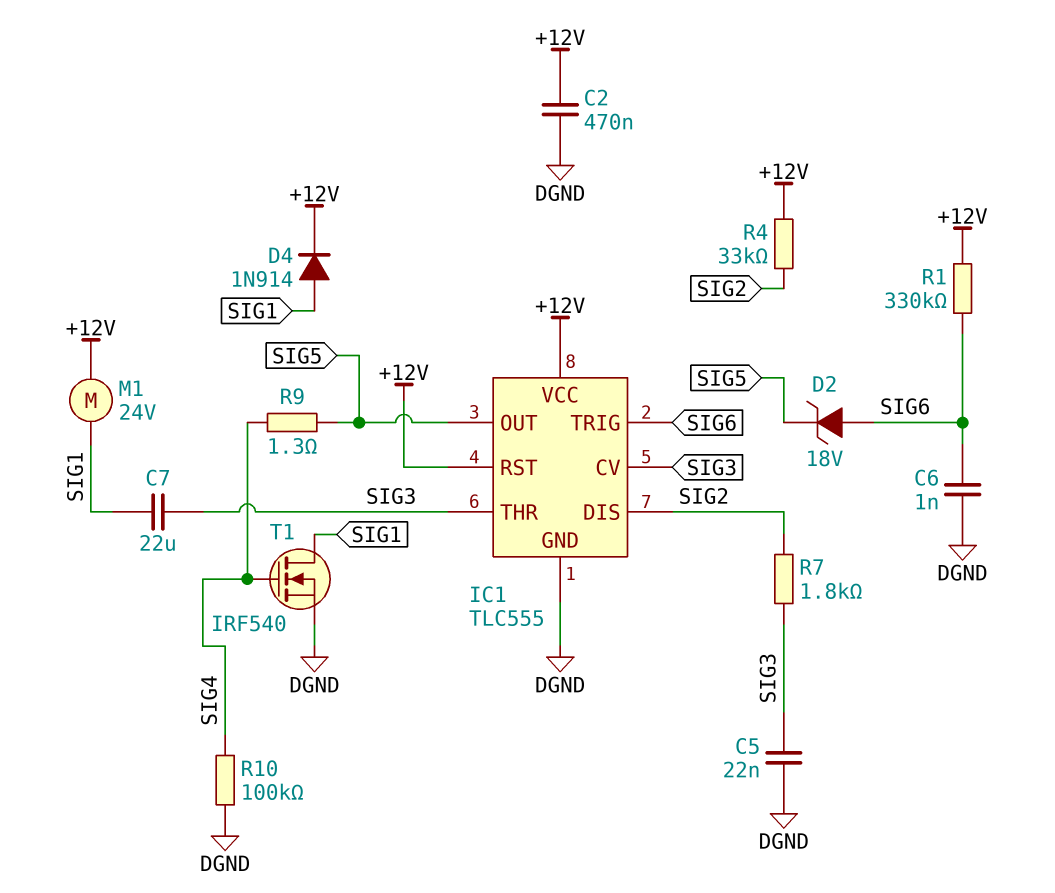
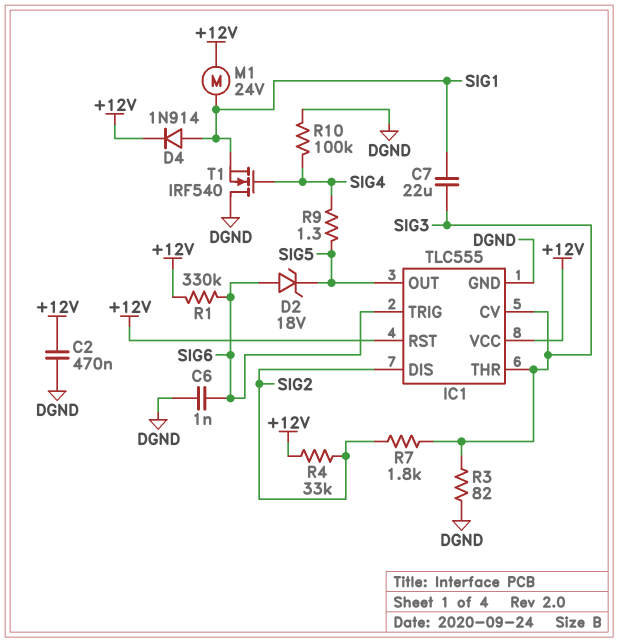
C5: 22nF (DGND, SIG3) -> none
R3: none -> 82 (DGND, SIG3)
T1: NMOS IRF540 (G SIG4, D SIG1, S DGND) -> NMOS IRF540 (G SIG4, D DGND, S SIG1)

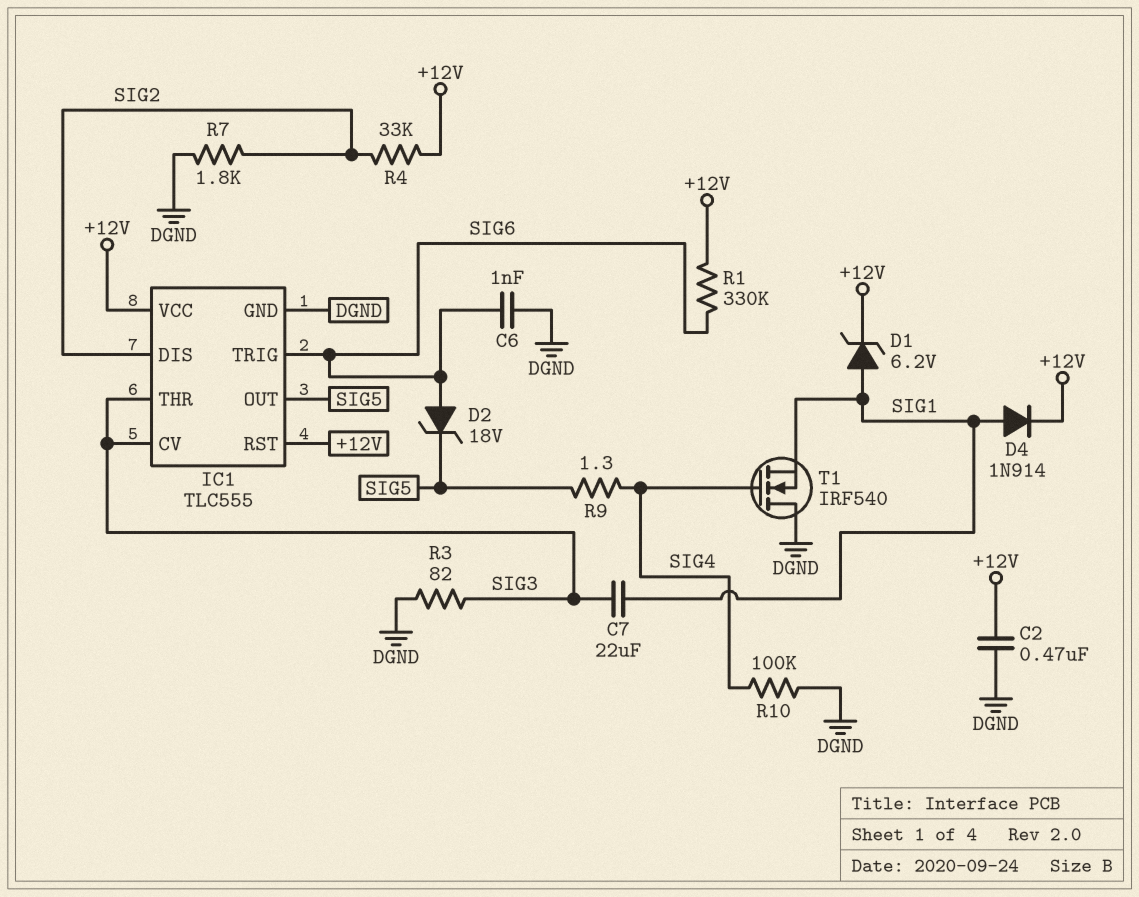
D1: none -> zener 6.2V (A SIG1, K +12V)
M1: motor 24V (+12V, SIG1) -> none
R7: 1.8k (SIG2, SIG3) -> 1.8k (DGND, SIG2)

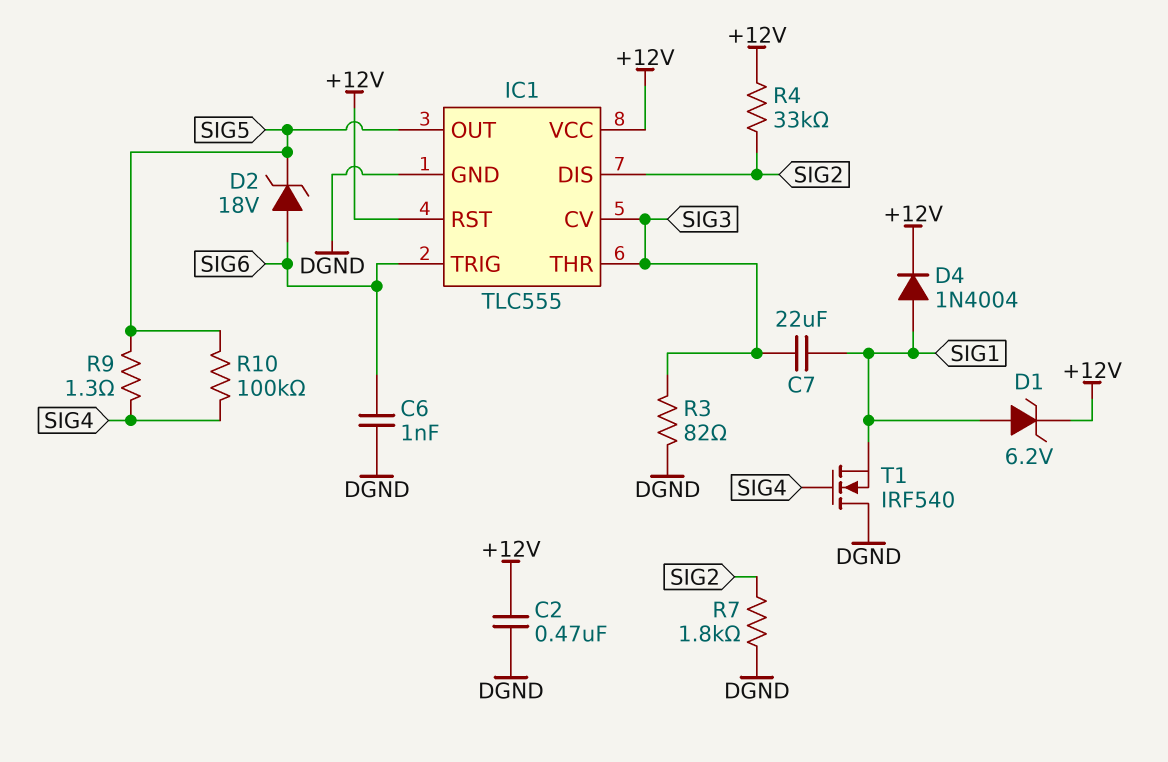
D4: diode 1N914 (A SIG1, K +12V) -> diode 1N4004 (A SIG1, K +12V)
R1: 330k (+12V, SIG6) -> none
R10: 100k (DGND, SIG4) -> 100k (SIG4, SIG5)

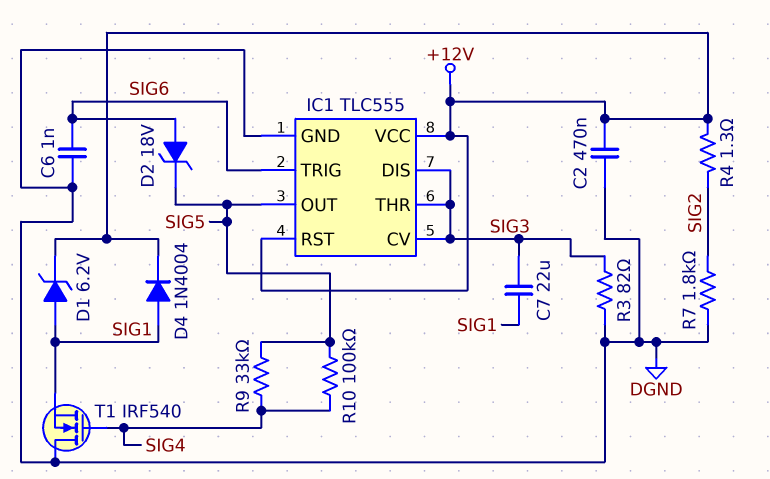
IC1 pin DIS: SIG2 -> SIG3
R4: 33k (+12V, SIG2) -> 1.3 (+12V, SIG2)
R9: 1.3 (SIG4, SIG5) -> 33k (SIG4, SIG5)

